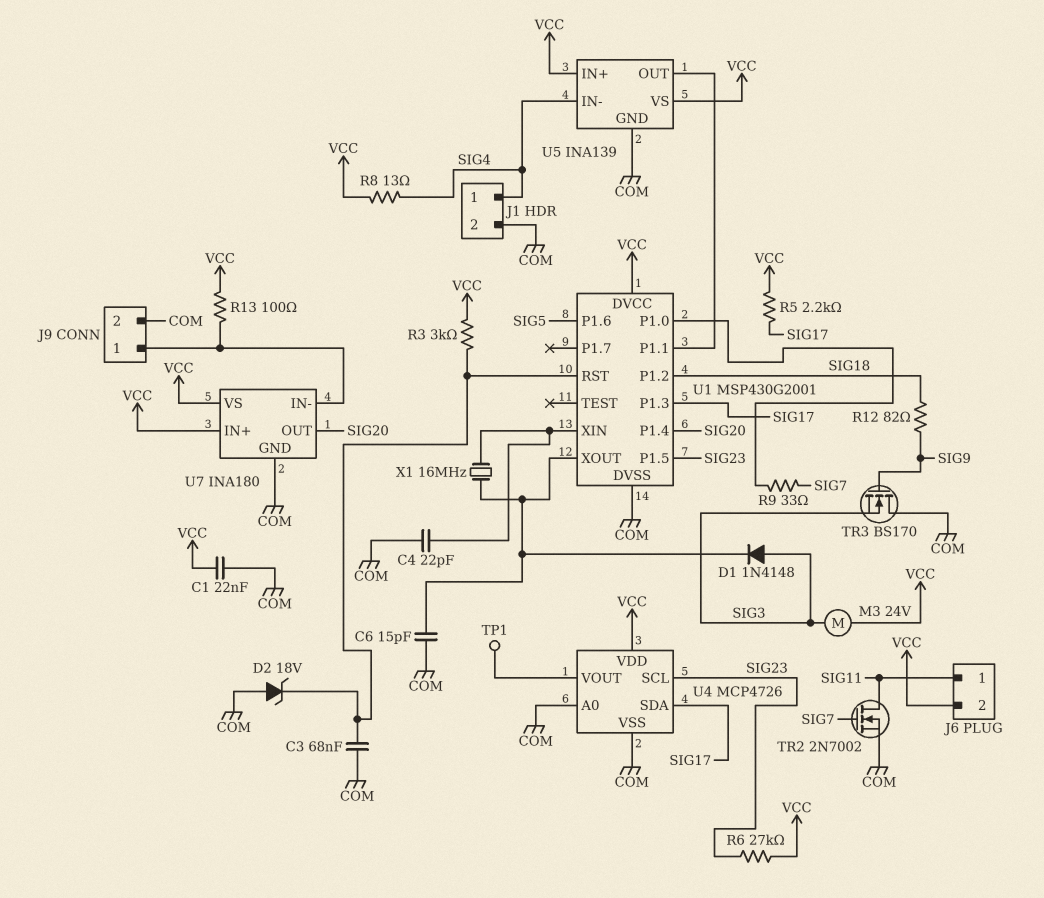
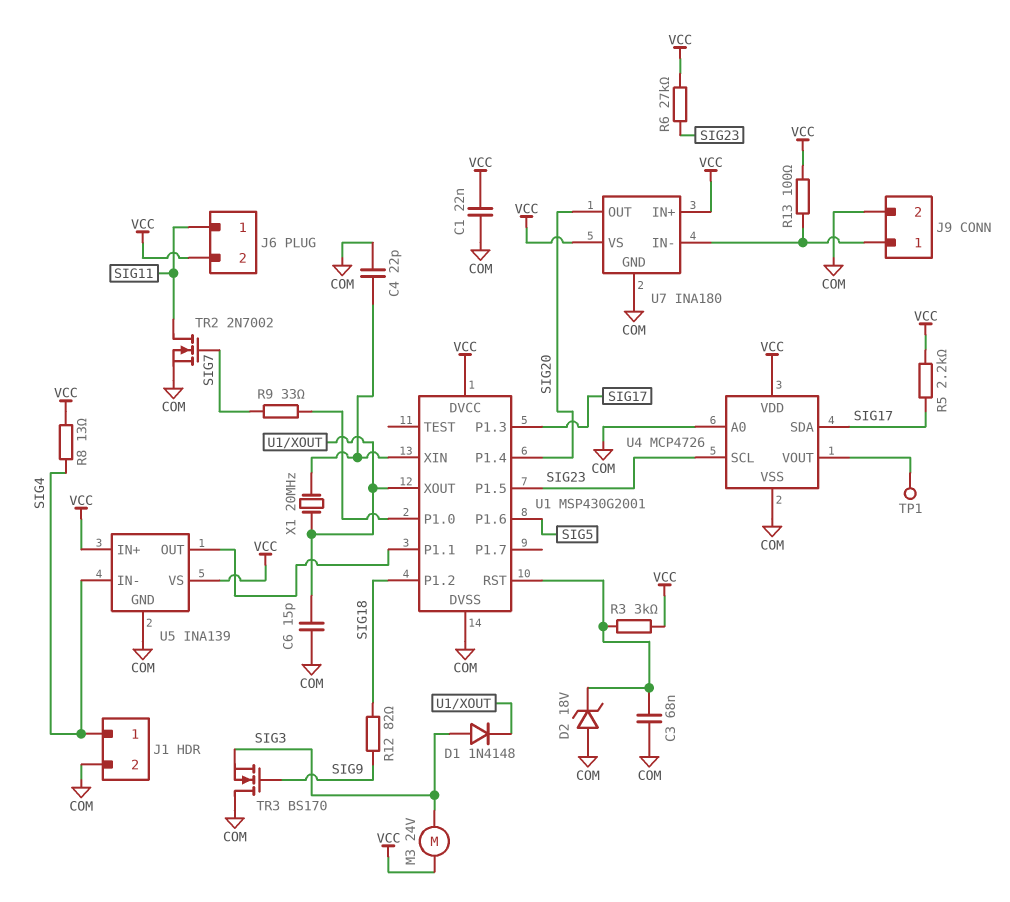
X1: 16MHz (U1/XIN, U1/XOUT) -> 20MHz (U1/XIN, U1/XOUT)

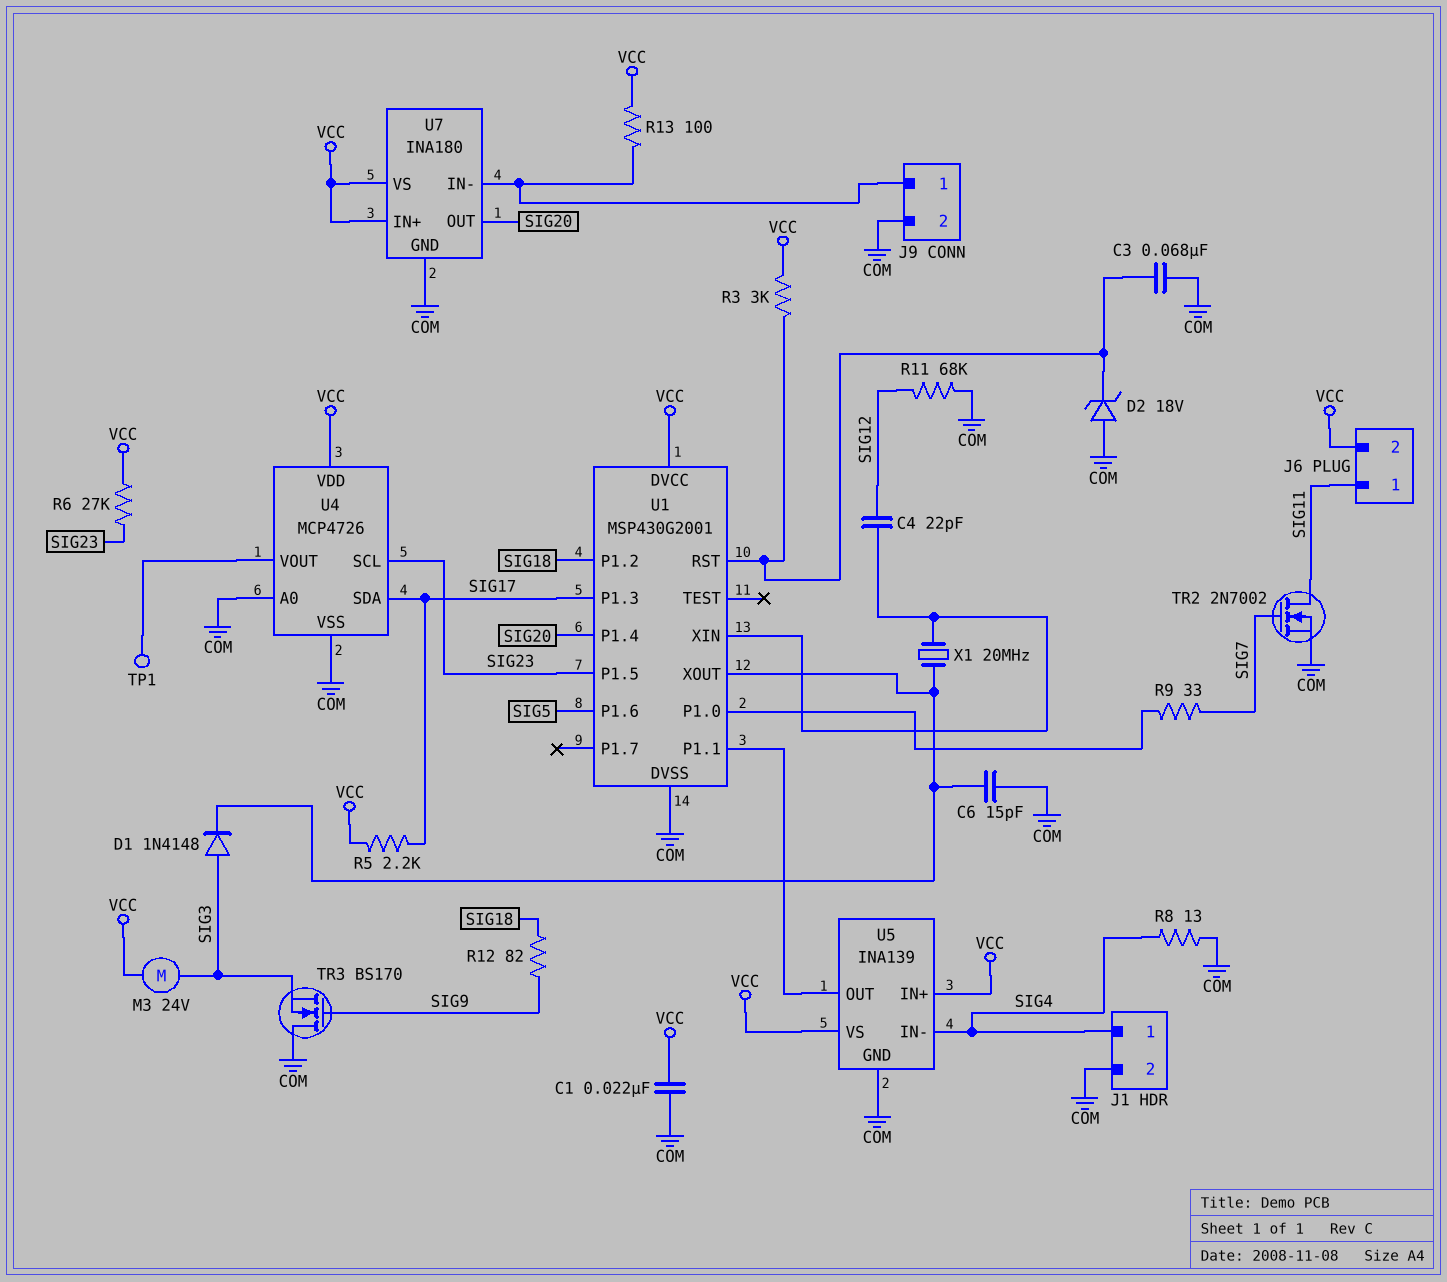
C4: 22pF (COM, U1/XIN) -> 22pF (SIG12, U1/XIN)
R8: 13 (SIG4, VCC) -> 13 (COM, SIG4)
R11: none -> 68k (COM, SIG12)

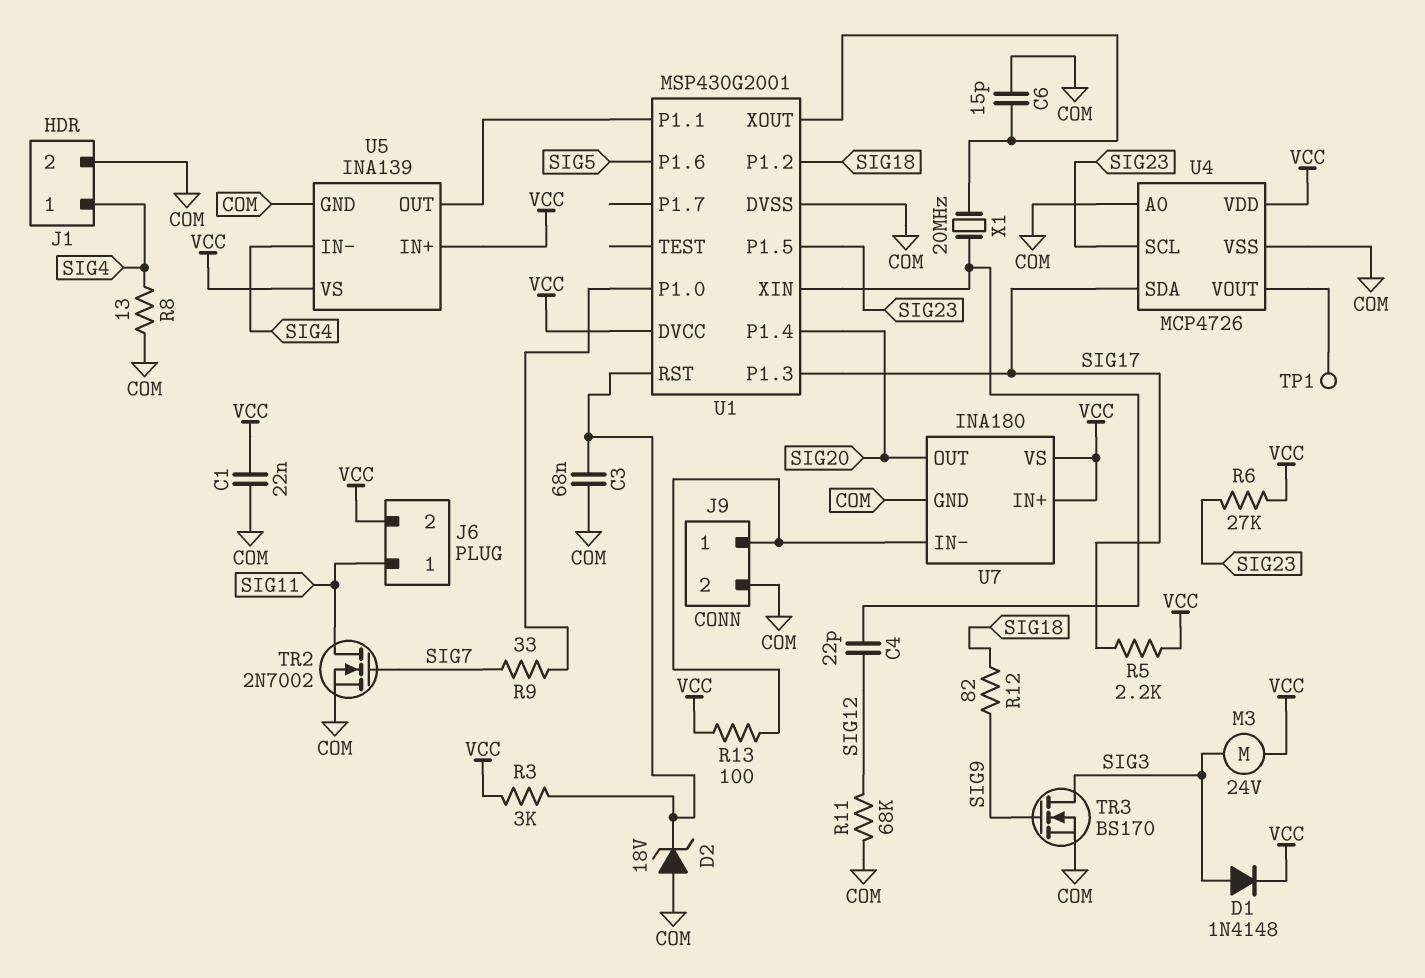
D1: diode 1N4148 (A SIG3, K U1/XOUT) -> diode 1N4148 (A SIG3, K VCC)
TR3: NMOS BS170 (G SIG9, D COM, S SIG3) -> NMOS BS170 (G SIG9, D SIG3, S COM)

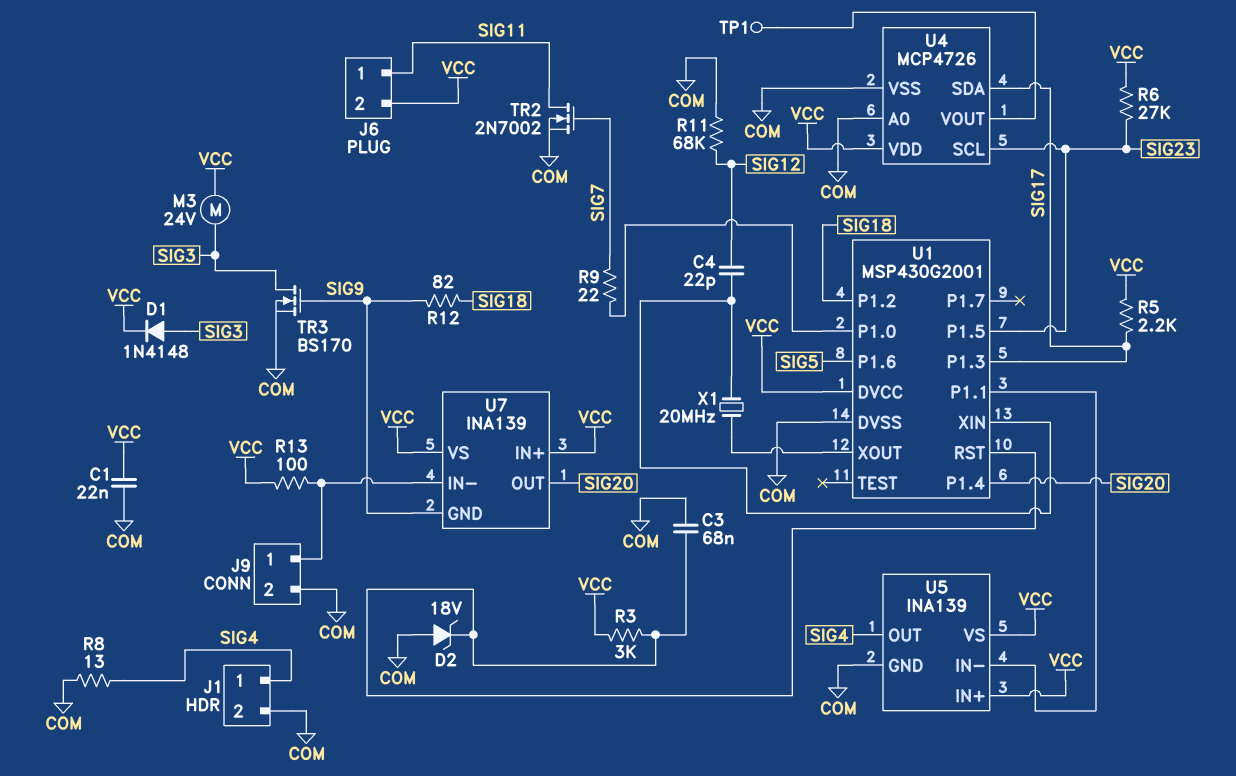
C6: 15pF (COM, U1/XOUT) -> none
R9: 33 (SIG7, U1/P1.0) -> 22 (SIG7, U1/P1.0)
U5 pin IN-: SIG4 -> U1/P1.1
U5 pin OUT: U1/P1.1 -> SIG4
U7: INA180 -> INA139
U7 pin GND: COM -> SIG9

